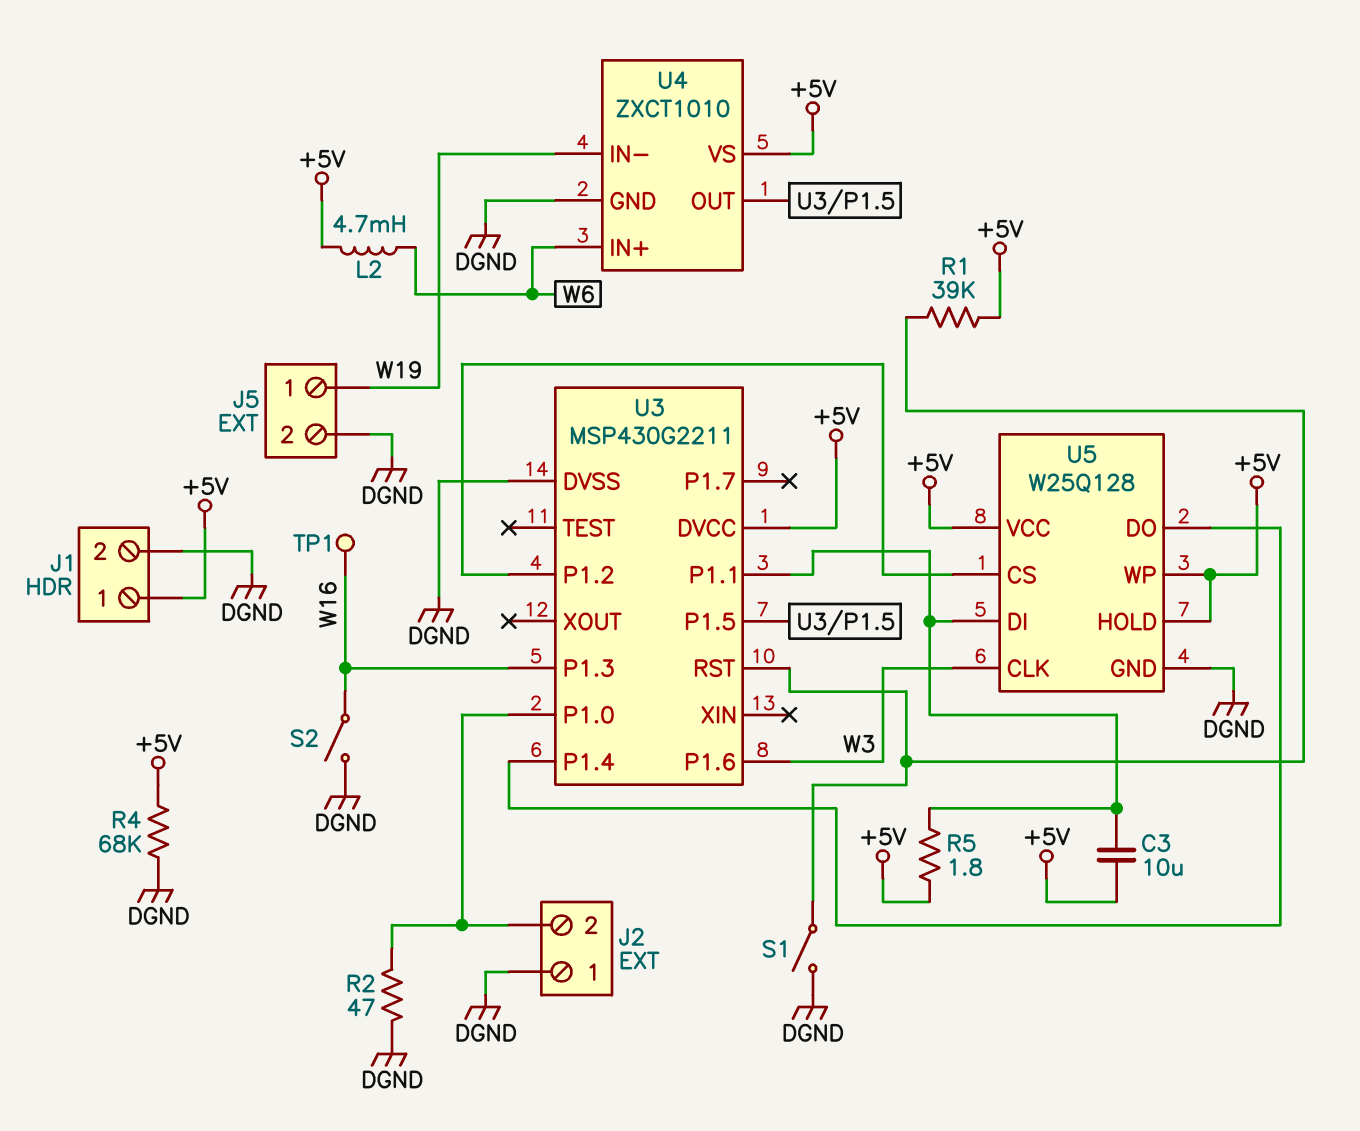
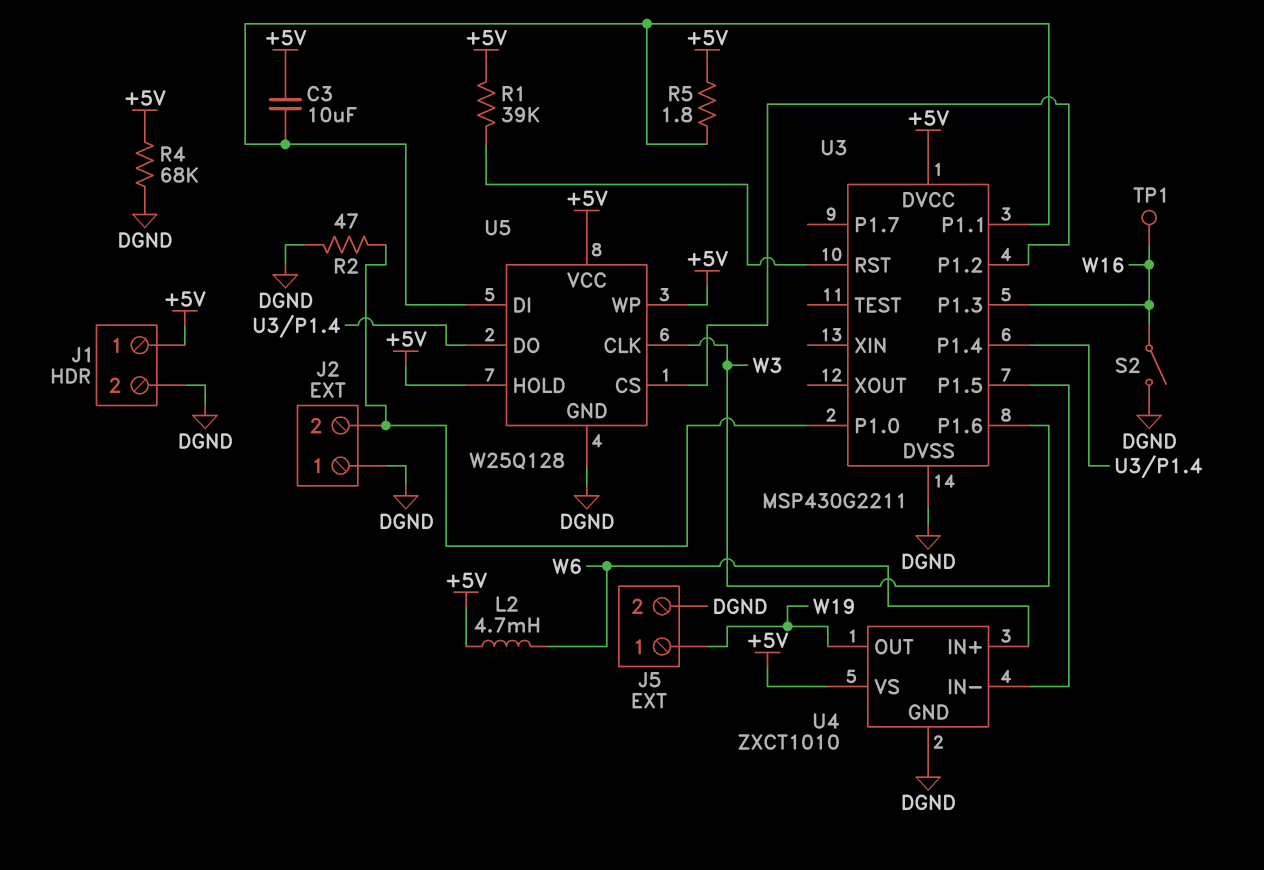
S1: switch (DGND, U3/RST) -> none
U4 pin IN-: W19 -> U3/P1.5
U4 pin OUT: U3/P1.5 -> W19

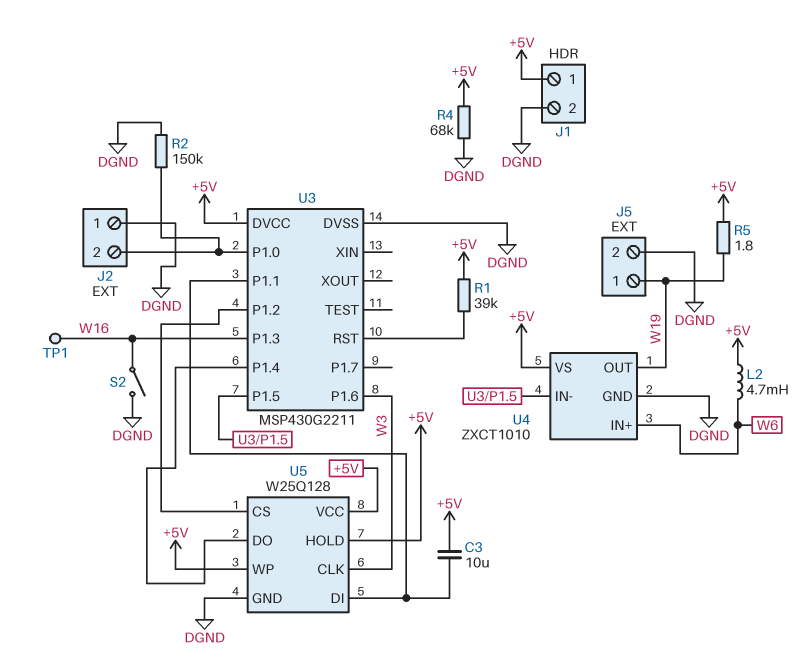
R2: 47 (DGND, J2/2) -> 150k (DGND, J2/2)
R5: 1.8 (+5V, U3/P1.1) -> 1.8 (+5V, W19)

